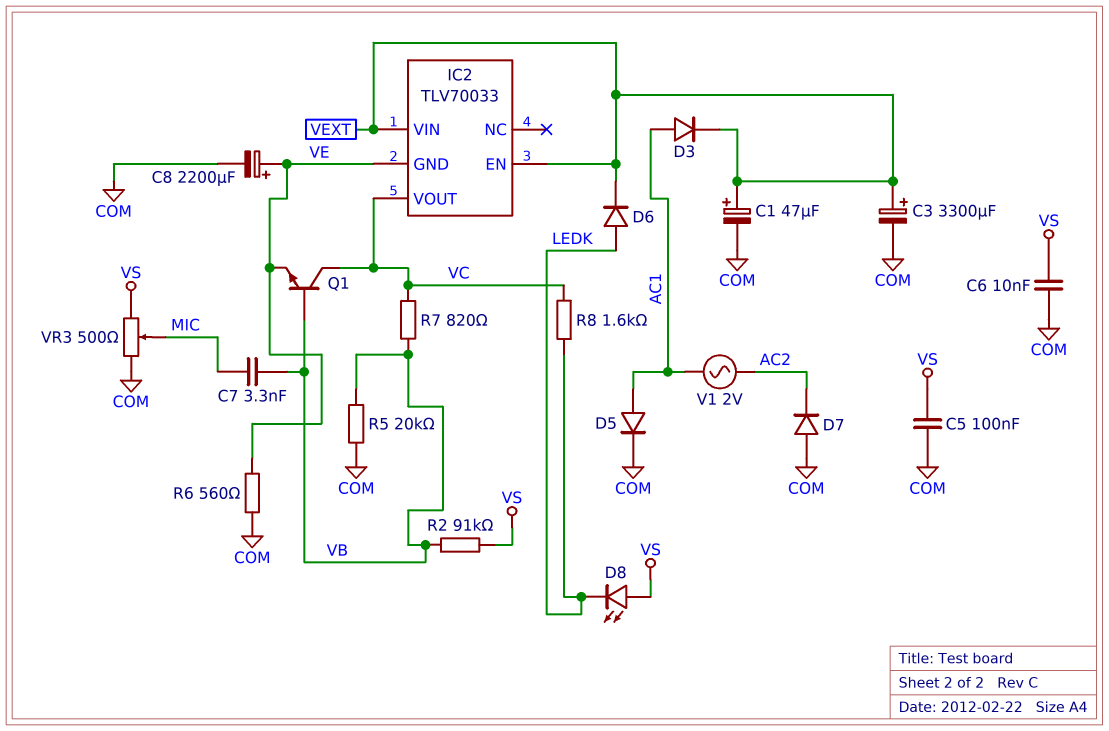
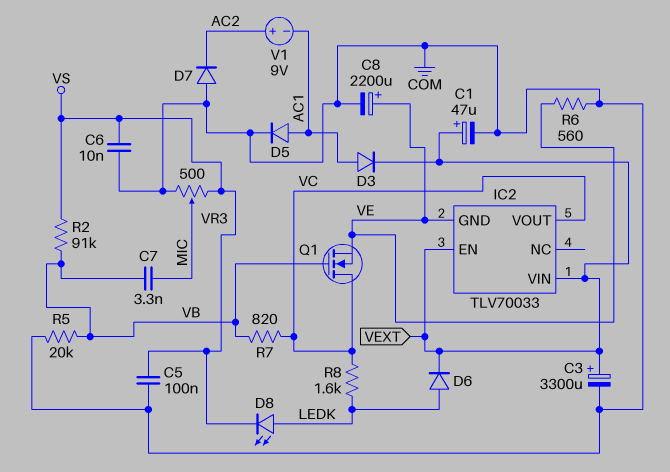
D8: LED (A VS, K LEDK) -> LED (A LEDK, K VS)
Q1: NPN (B VB, C VC, E VE) -> NMOS (G VB, D VC, S VE)
V1: AC 2V (AC1, AC2) -> 9V (plus AC2, minus AC1)

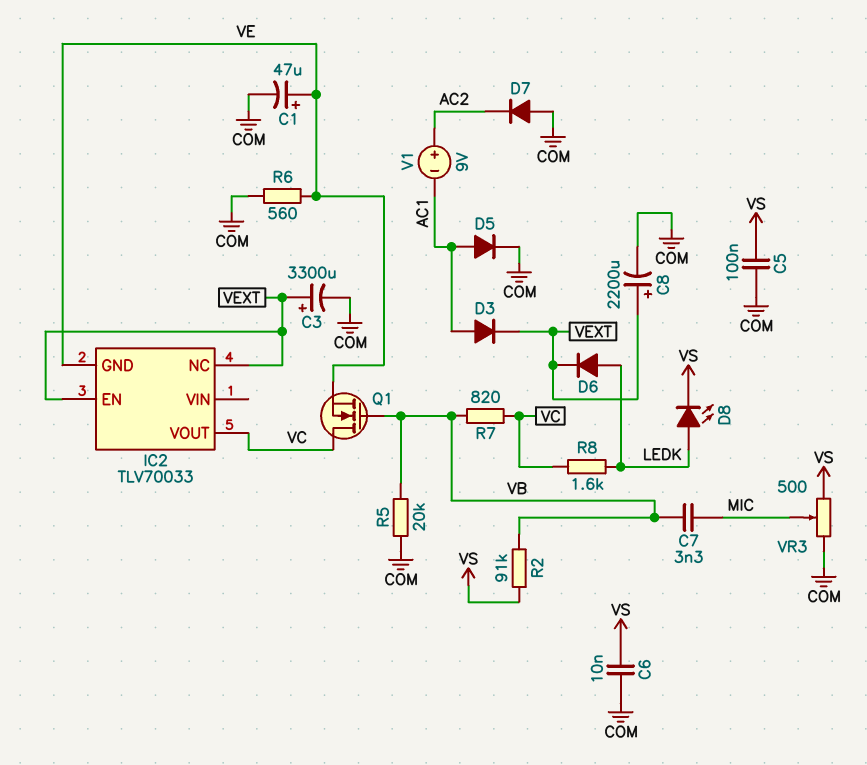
C1: 47uF (plus VEXT, minus COM) -> 47uF (plus VE, minus COM)
C8: 2200uF (plus VE, minus COM) -> 2200uF (plus VEXT, minus COM)
IC2 pin NC: none -> VEXT
IC2 pin VIN: VEXT -> none

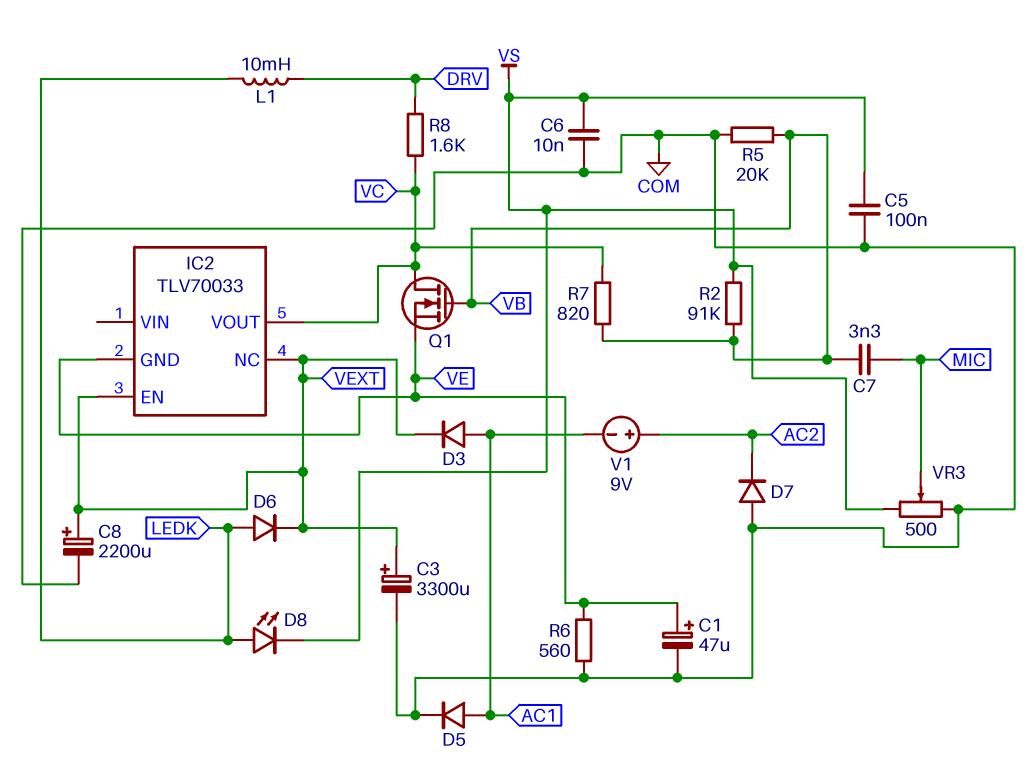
L1: none -> 10mH (DRV, LEDK)
R8: 1.6k (LEDK, VC) -> 1.6k (DRV, VC)

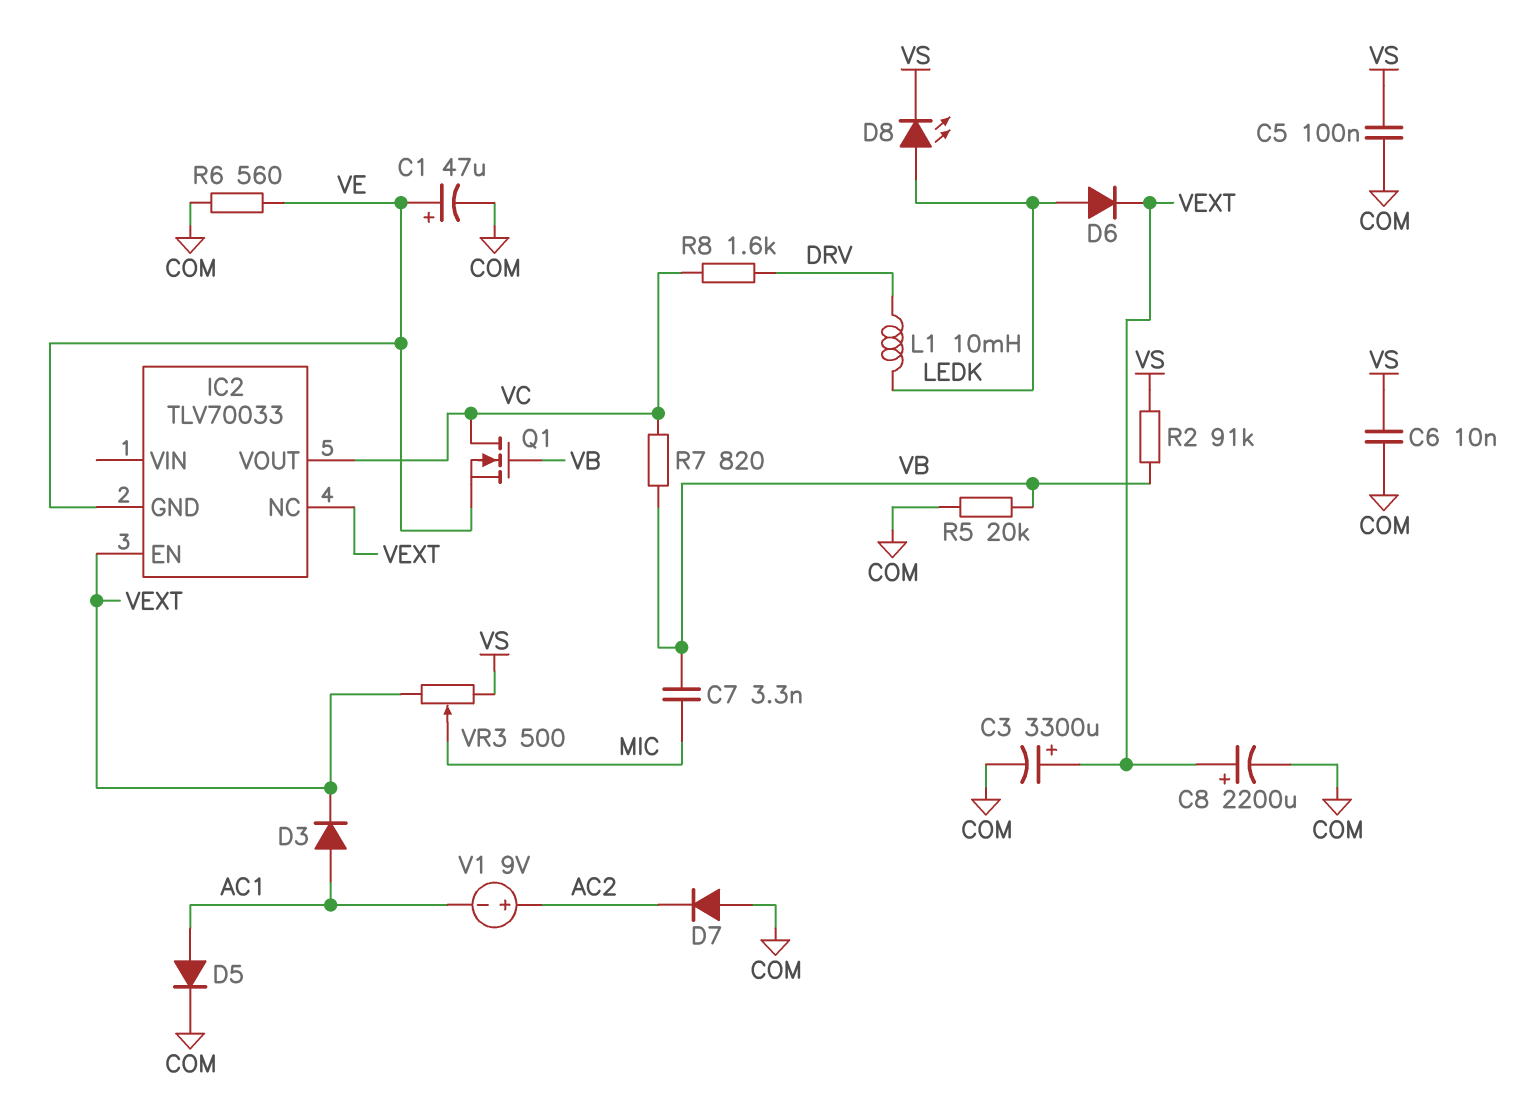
VR3: 500 (COM, VS, wiper MIC) -> 500 (VEXT, VS, wiper MIC)

